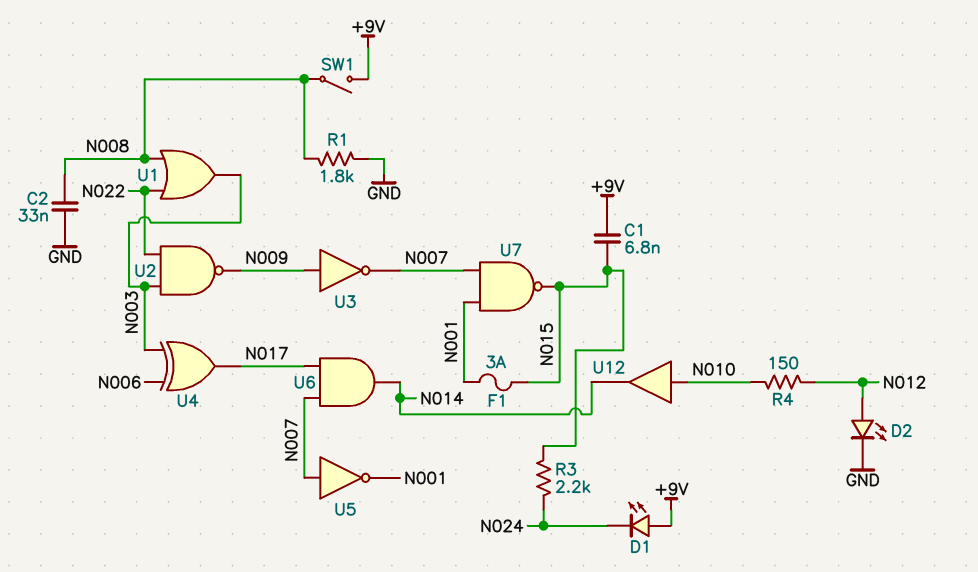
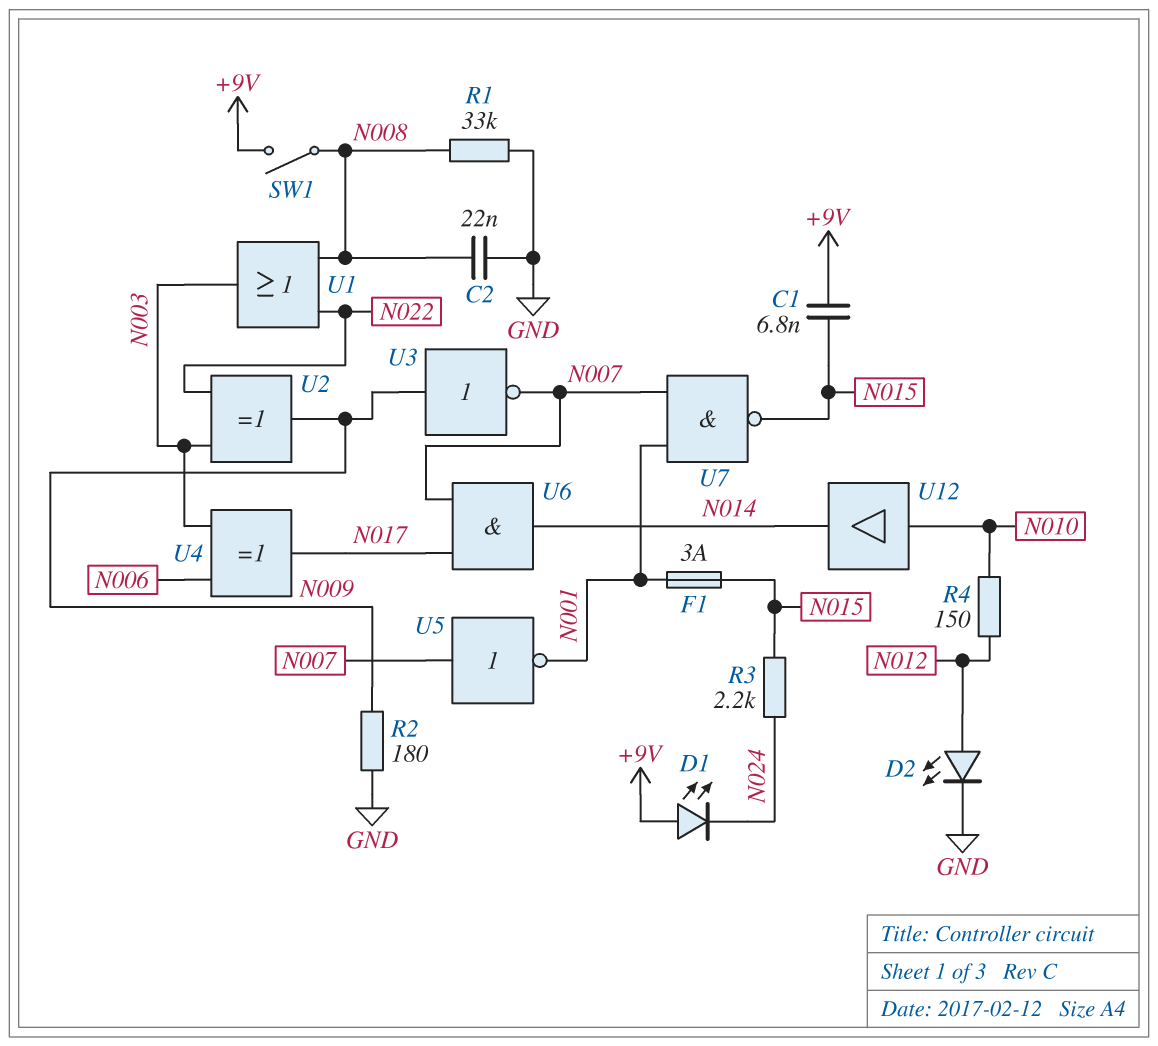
C2: 33nF (GND, N008) -> 22nF (GND, N008)
R1: 1.8k (GND, N008) -> 33k (GND, N008)
R2: none -> 180 (GND, N009)
U2: NAND (in N003, in N022, out N009) -> XOR (in N003, in N022, out N009)

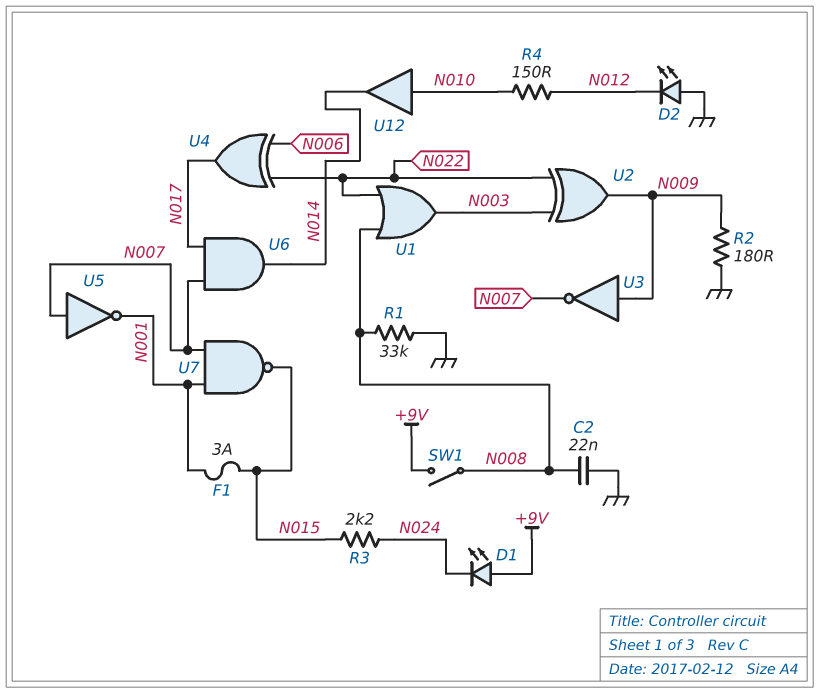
C1: 6.8nF (+9V, N015) -> none
D2: LED (A N012, K GND) -> LED (A GND, K N012)
U4: XOR (in N003, in N006, out N017) -> XOR (in N006, in N022, out N017)

